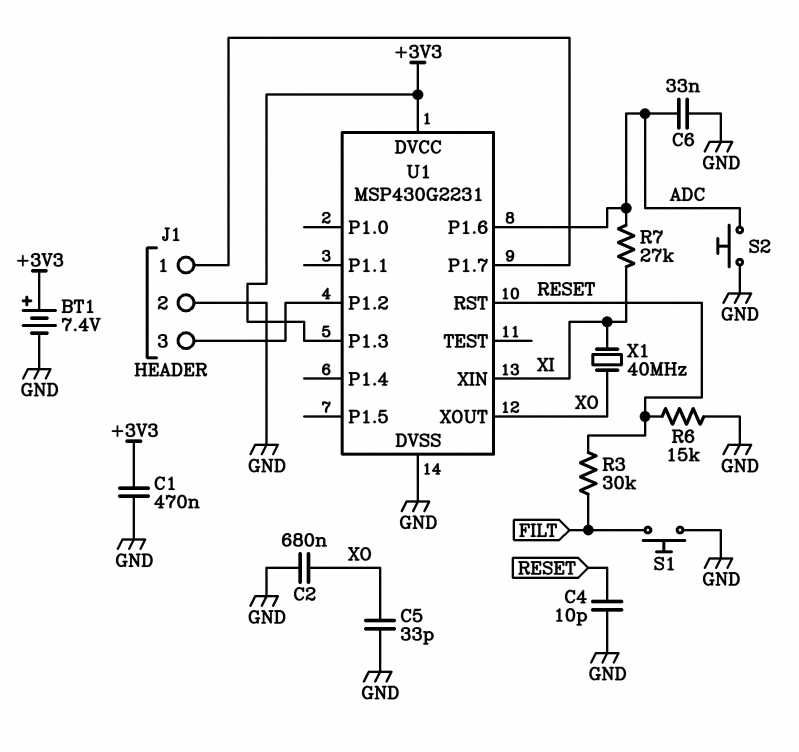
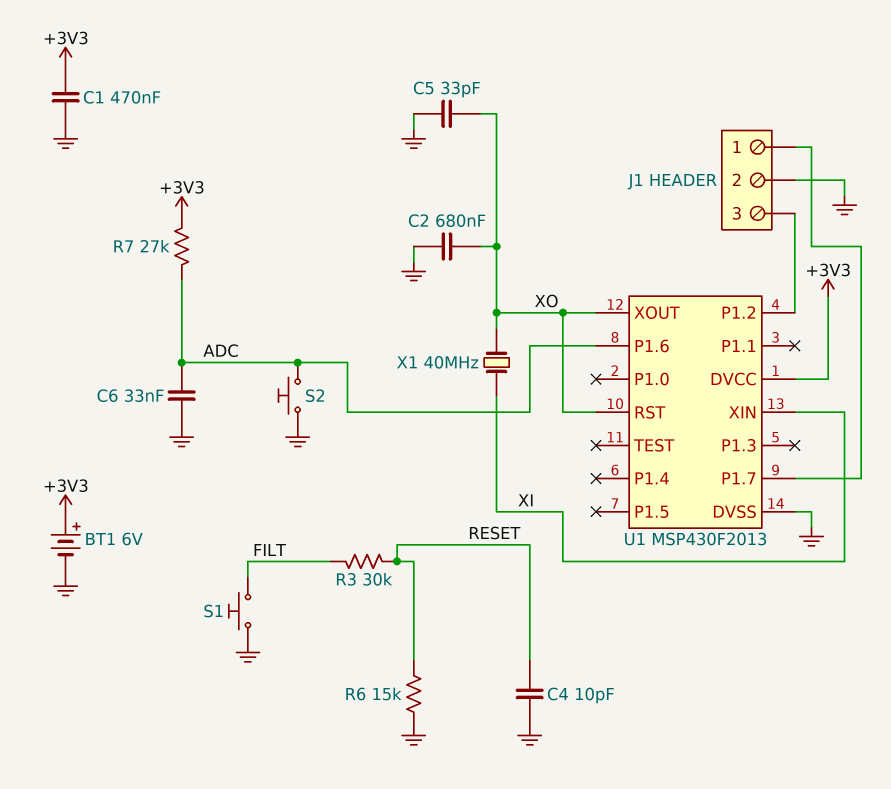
BT1: 7.4V (plus +3V3, minus GND) -> 6V (plus +3V3, minus GND)
R7: 27k (ADC, XI) -> 27k (+3V3, ADC)
U1: MSP430G2231 -> MSP430F2013
U1 pin P1.3: +3V3 -> none
U1 pin RST: RESET -> XO

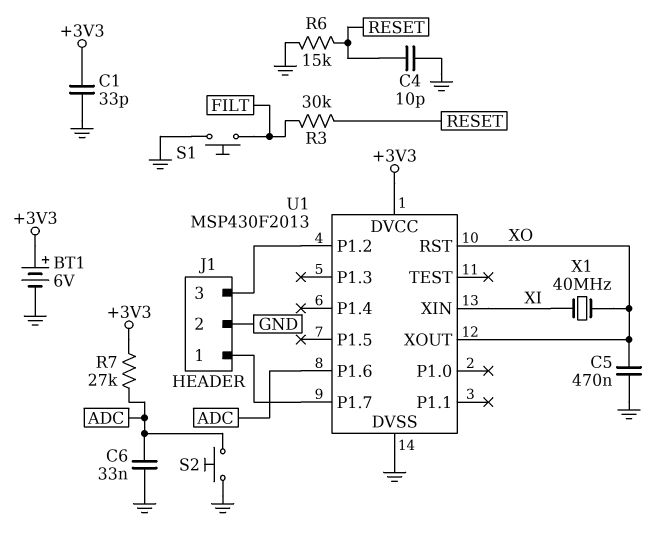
C1: 470nF (+3V3, GND) -> 33pF (+3V3, GND)
C2: 680nF (GND, XO) -> none
C5: 33pF (GND, XO) -> 470nF (GND, XO)

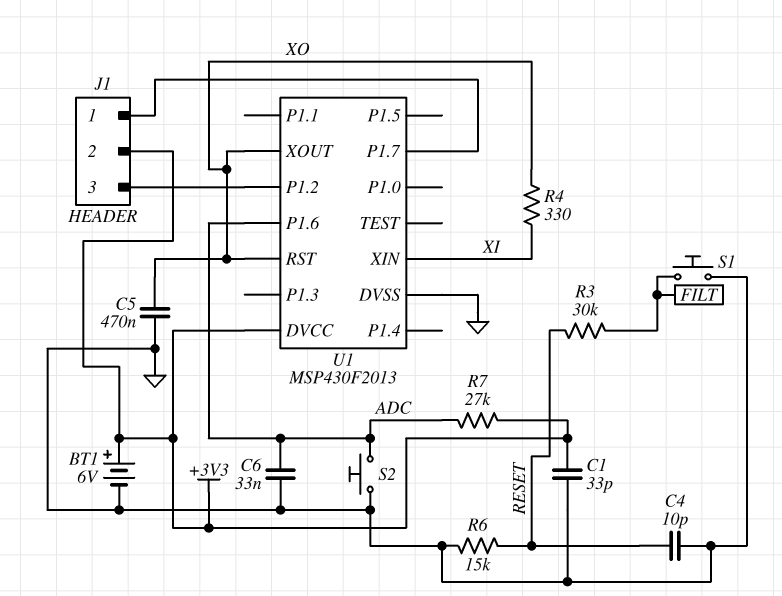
J1 pin 2: GND -> +3V3
R4: none -> 330 (XI, XO)
X1: 40MHz (XI, XO) -> none

